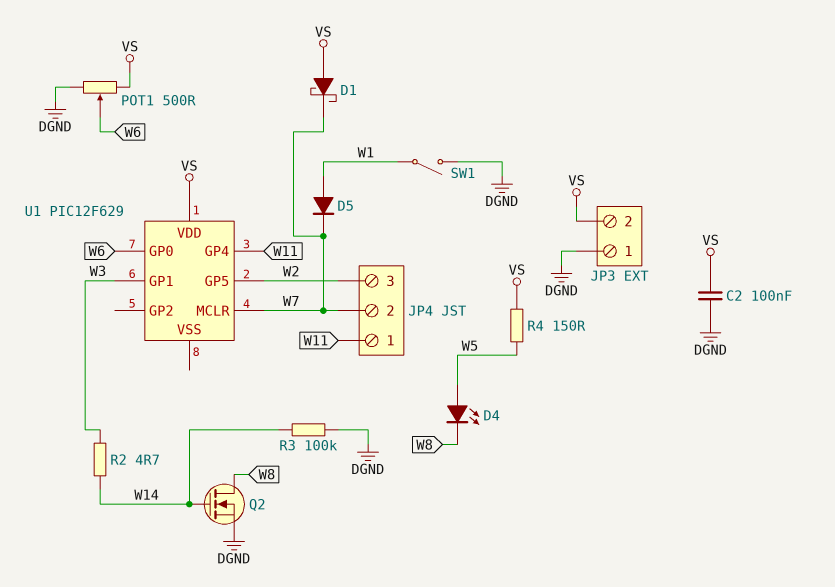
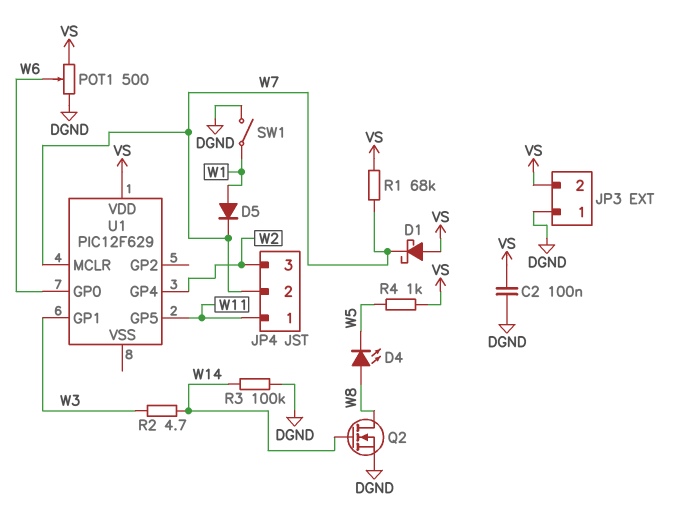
D4: LED (A W5, K W8) -> LED (A W8, K W5)
R1: none -> 68k (VS, W7)
R4: 150 (VS, W5) -> 1k (VS, W5)
U1 pin GP4: W11 -> W2
U1 pin GP5: W2 -> W11

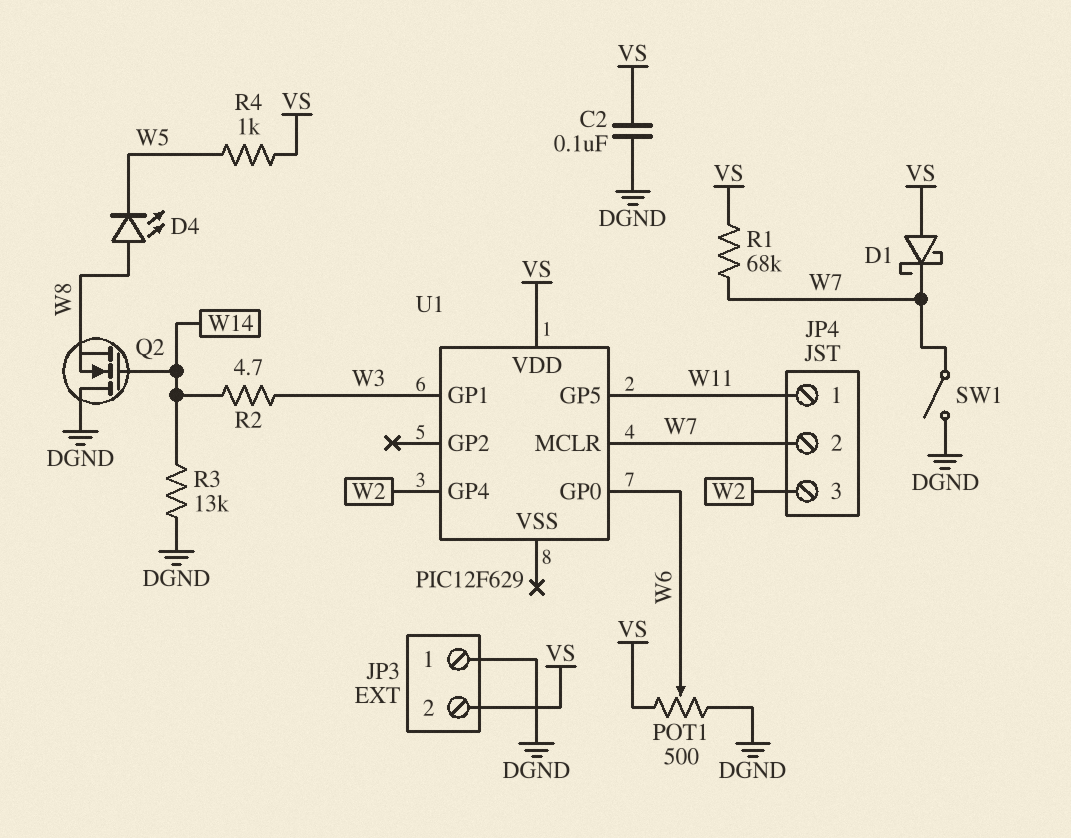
D5: diode (A W1, K W7) -> none
Q2: NMOS (G W14, D W8, S DGND) -> NMOS (G W14, D DGND, S W8)
R3: 100k (DGND, W14) -> 13k (DGND, W14)
SW1: switch (DGND, W1) -> switch (DGND, W7)

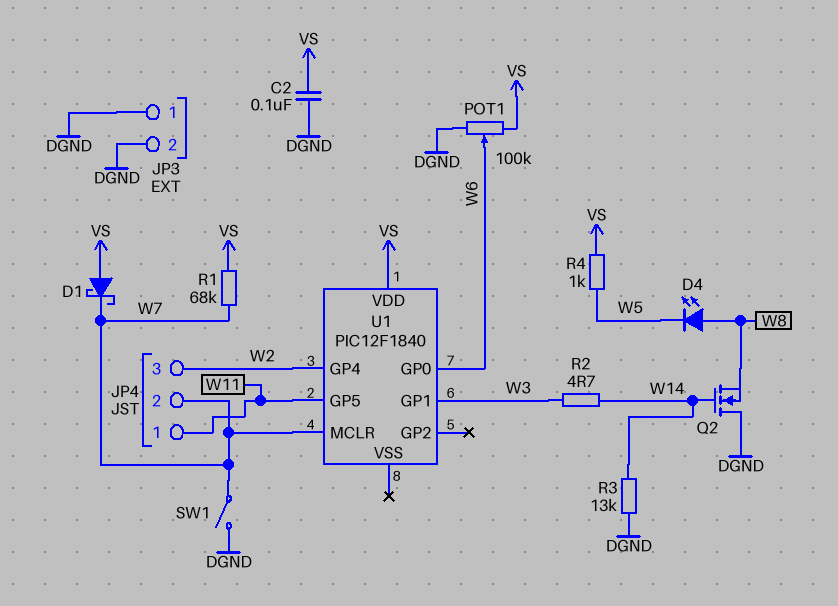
JP3 pin 2: VS -> DGND
POT1: 500 (DGND, VS, wiper W6) -> 100k (DGND, VS, wiper W6)
U1: PIC12F629 -> PIC12F1840

